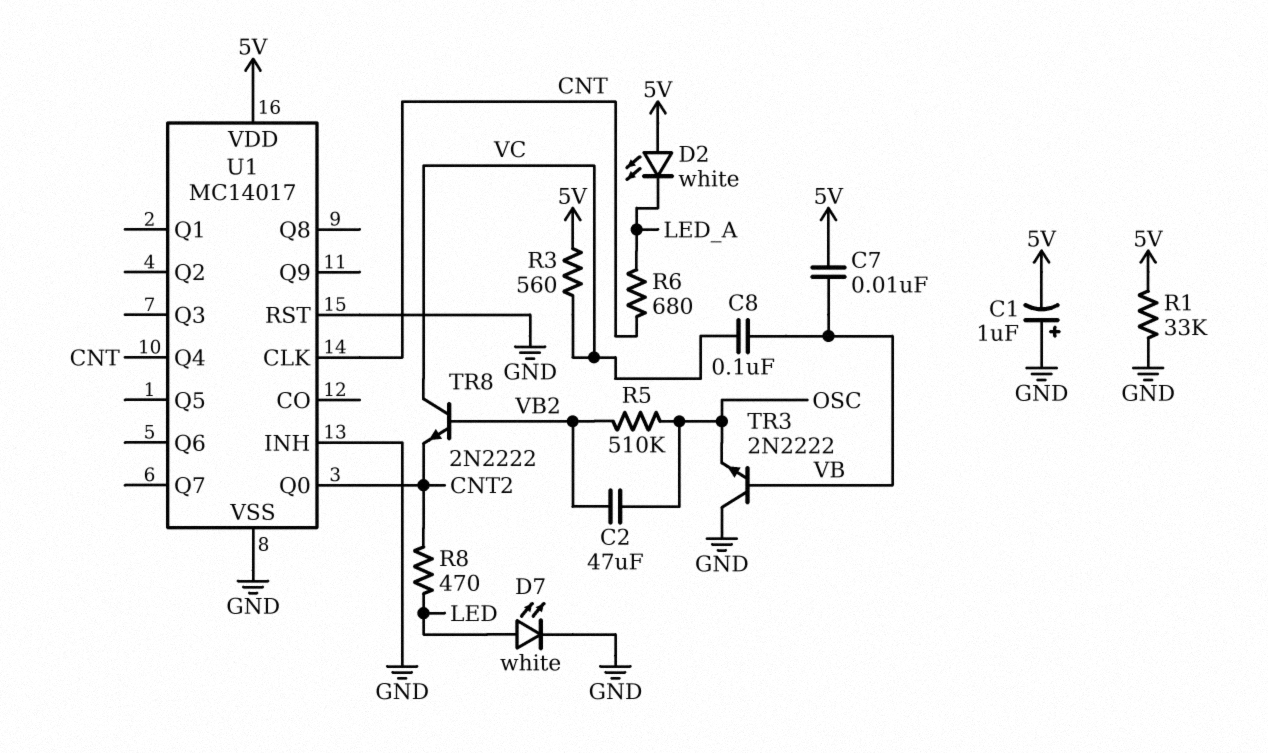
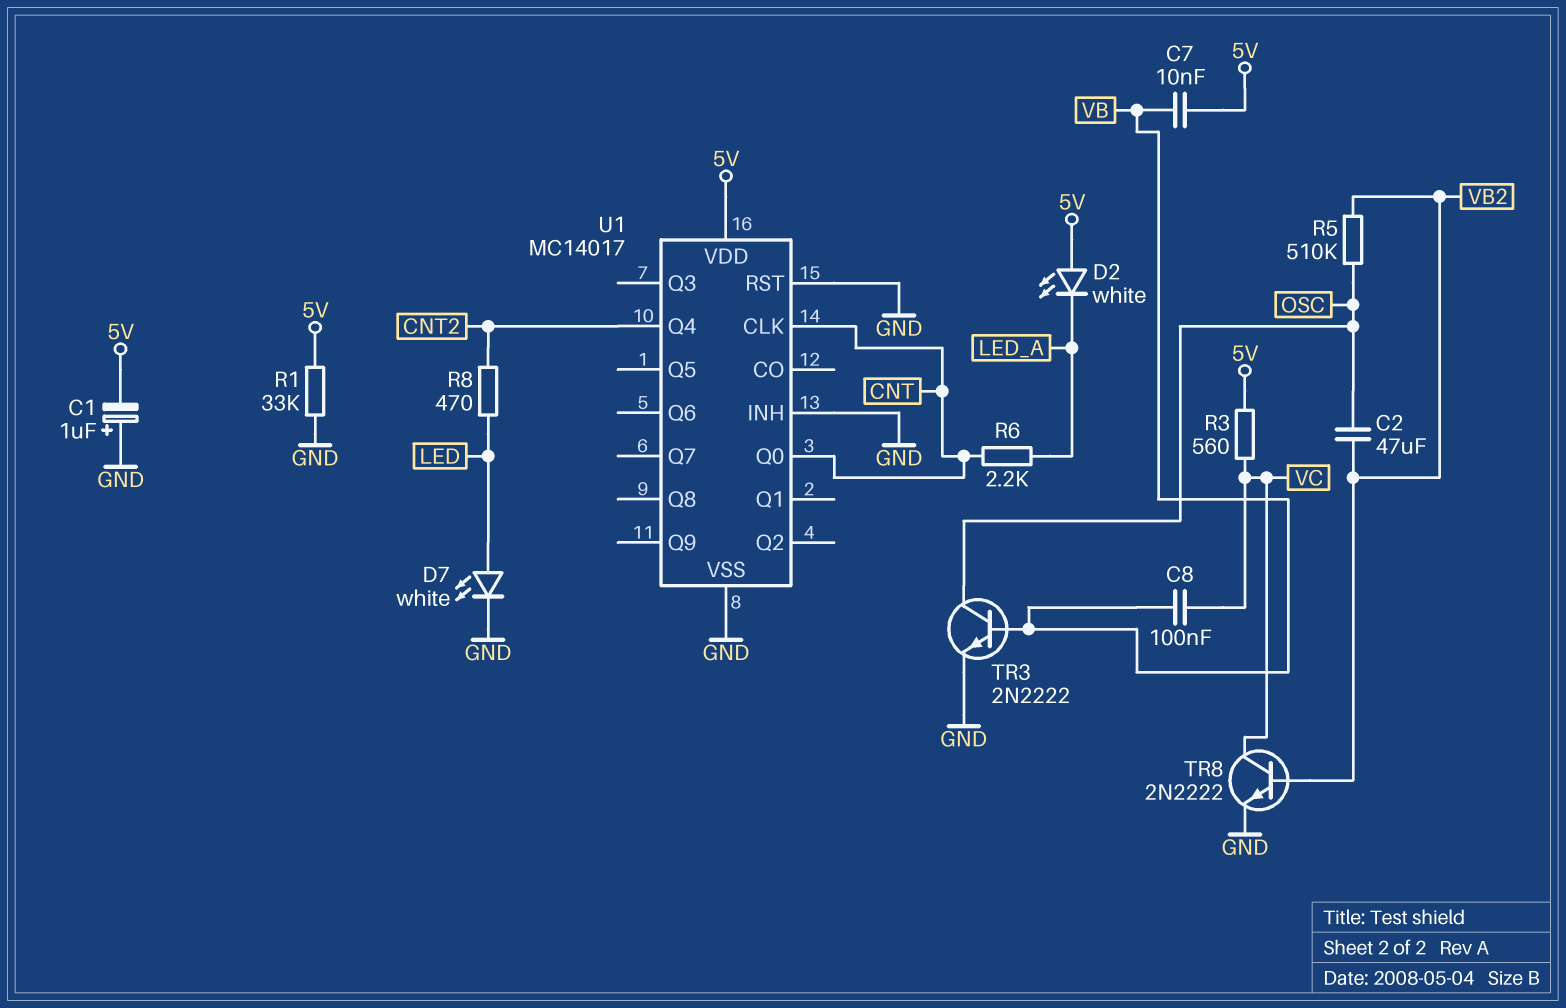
R6: 680 (CNT, LED_A) -> 2.2k (CNT, LED_A)
TR3: NPN 2N2222 (B VB, C GND, E OSC) -> NPN 2N2222 (B VB, C OSC, E GND)
TR8: NPN 2N2222 (B VB2, C VC, E CNT2) -> NPN 2N2222 (B VB2, C VC, E GND)
U1 pin Q0: CNT2 -> CNT
U1 pin Q4: CNT -> CNT2

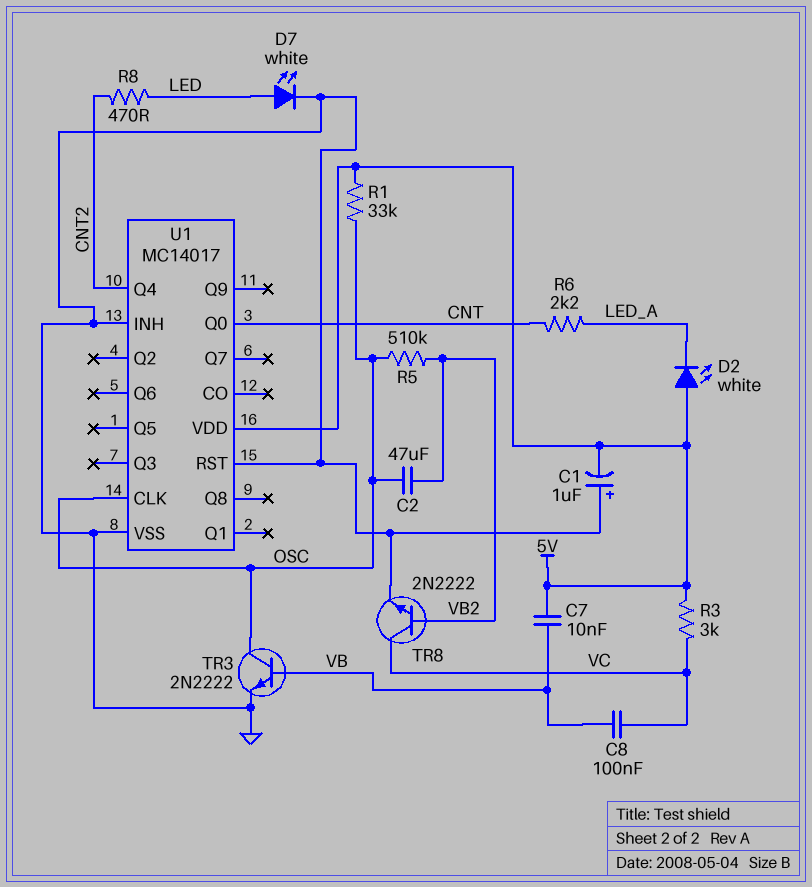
R1: 33k (5V, GND) -> 33k (5V, OSC)
R3: 560 (5V, VC) -> 3k (5V, VC)
U1 pin CLK: CNT -> OSC

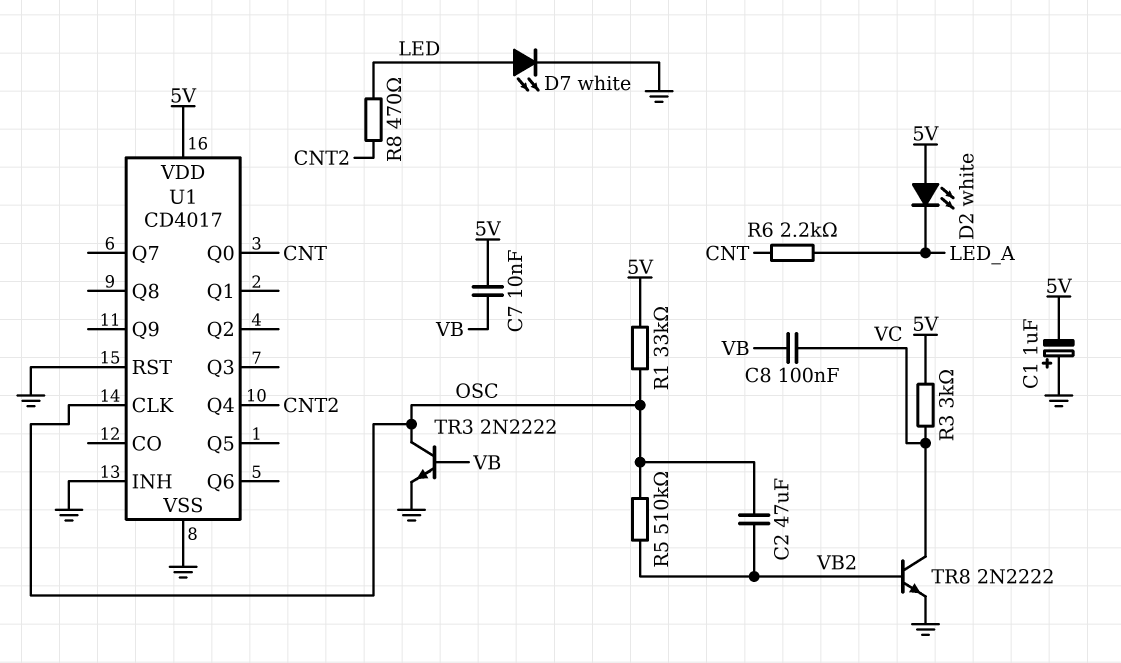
U1: MC14017 -> CD4017

